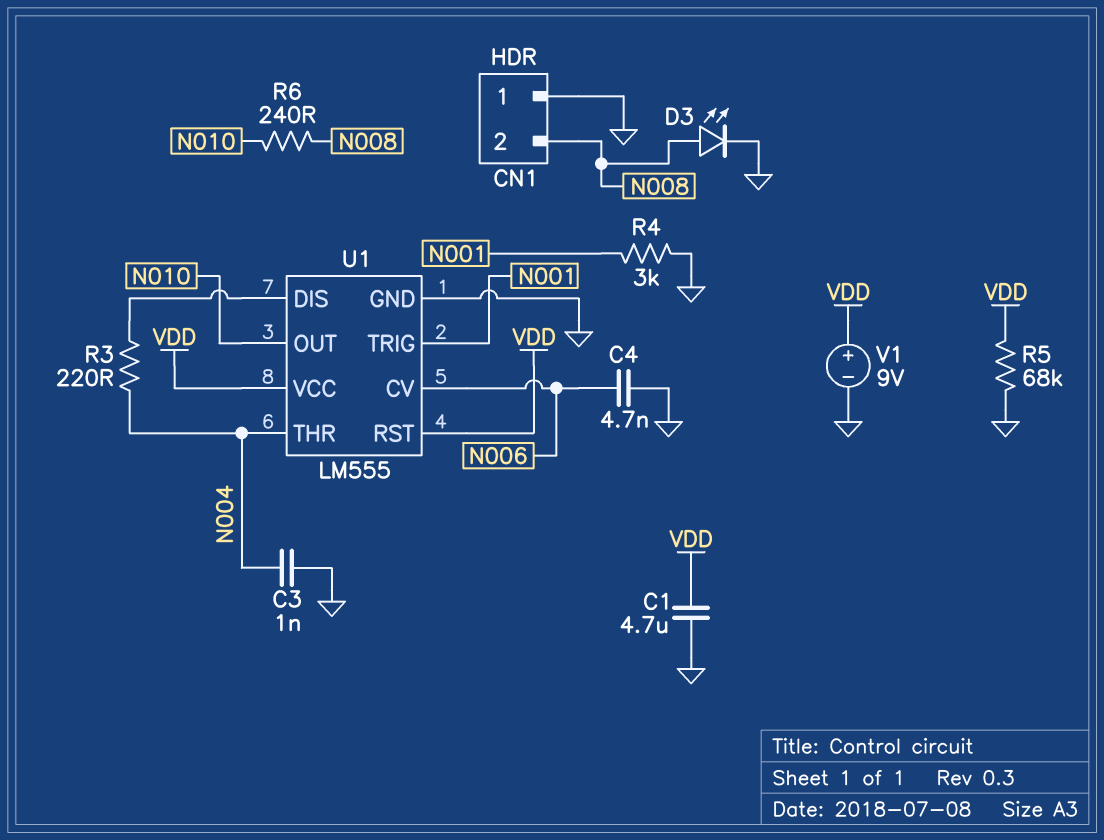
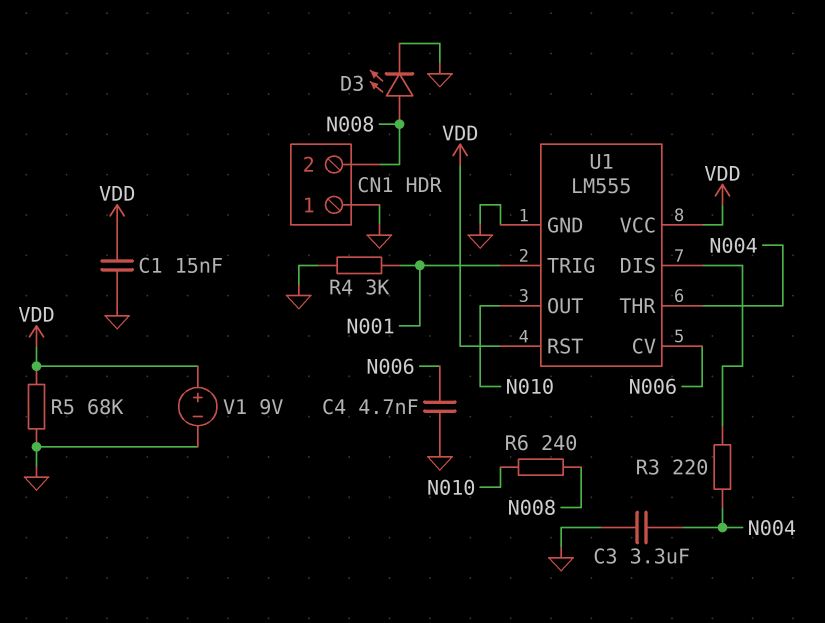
C1: 4.7uF (GND, VDD) -> 15nF (GND, VDD)
C3: 1nF (GND, N004) -> 3.3uF (GND, N004)

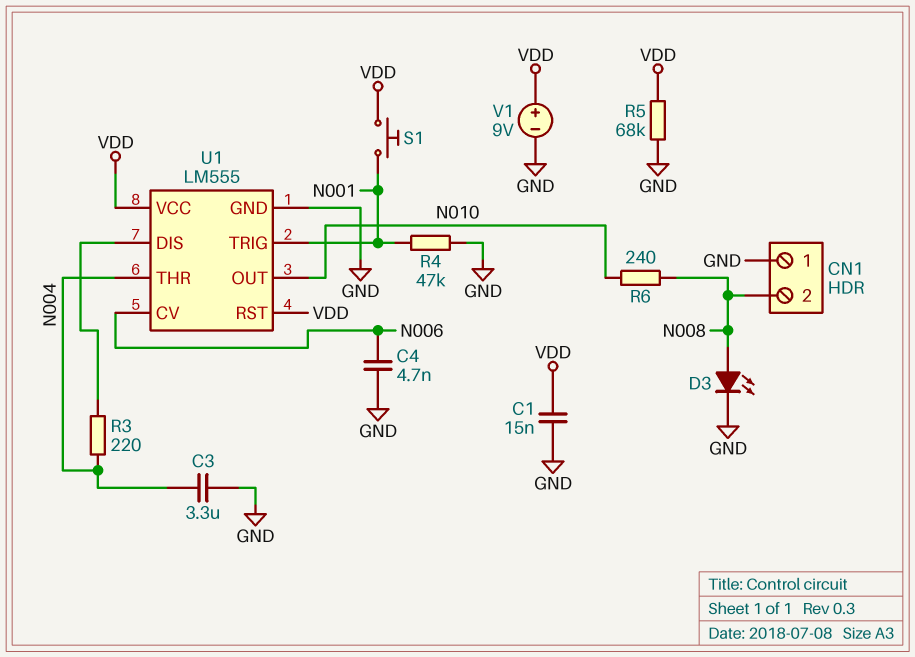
R4: 3k (GND, N001) -> 47k (GND, N001)
S1: none -> button (N001, VDD)

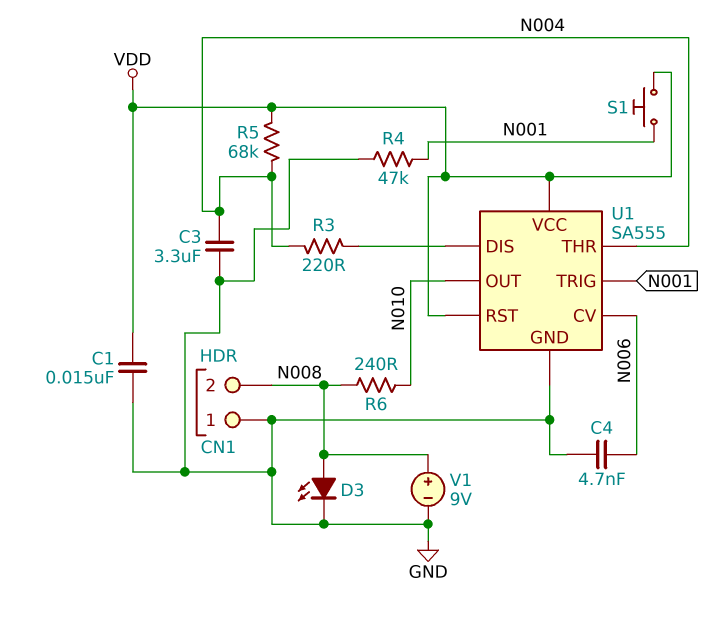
R5: 68k (GND, VDD) -> 68k (N004, VDD)
U1: LM555 -> SA555
V1: 9V (plus VDD, minus GND) -> 9V (plus N008, minus GND)

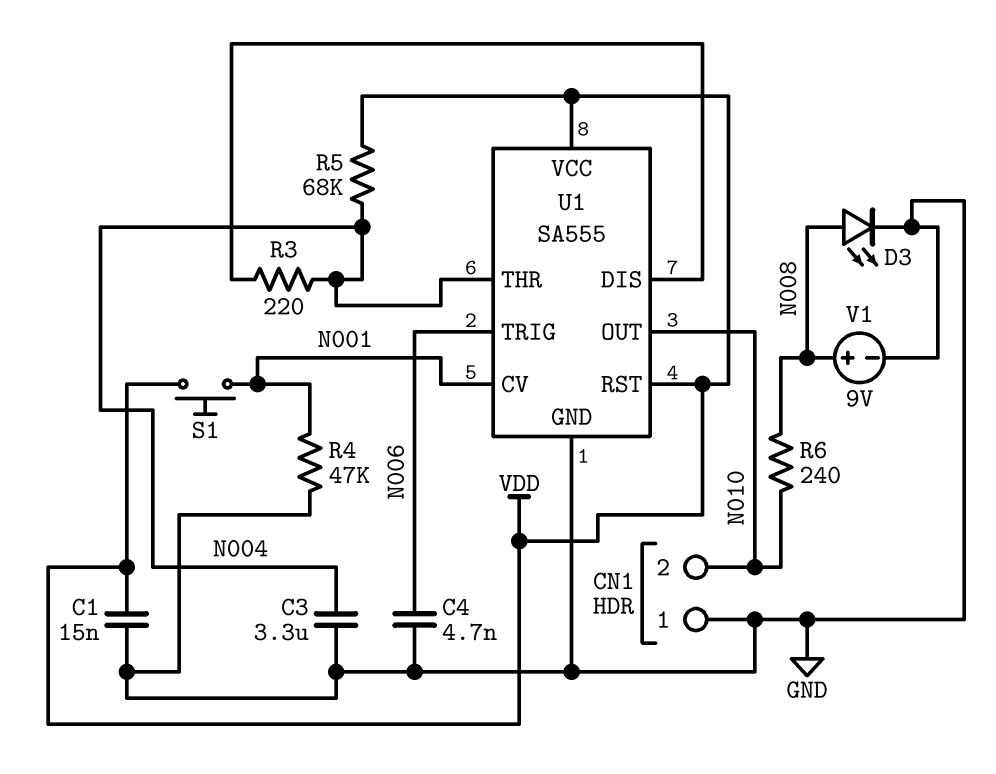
CN1 pin 2: N008 -> N010
U1 pin CV: N006 -> N001
U1 pin TRIG: N001 -> N006

